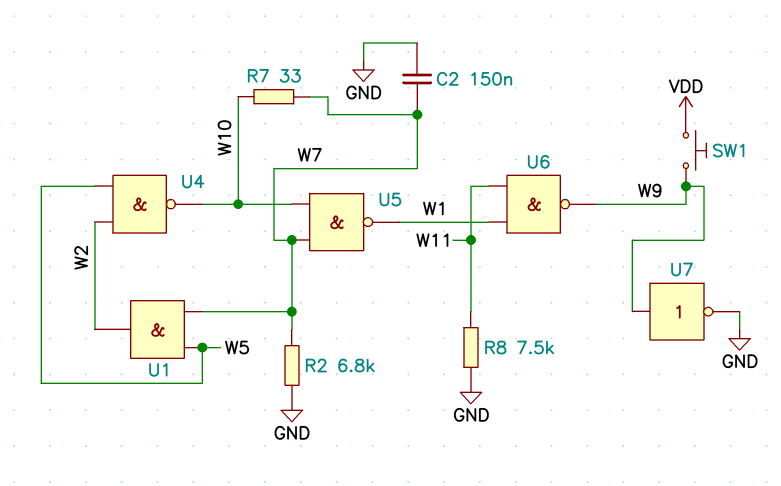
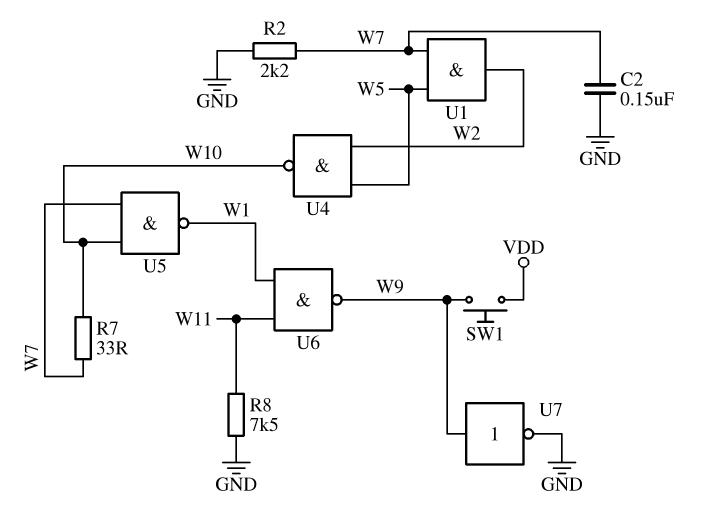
R2: 6.8k (GND, W7) -> 2.2k (GND, W7)

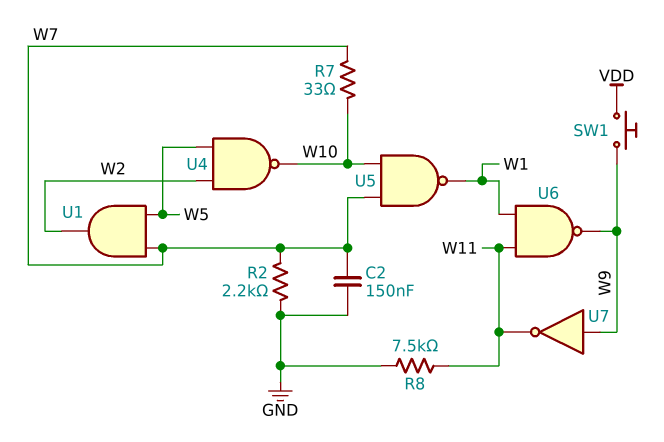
U7: NOT (in W9, out GND) -> NOT (in W9, out W11)

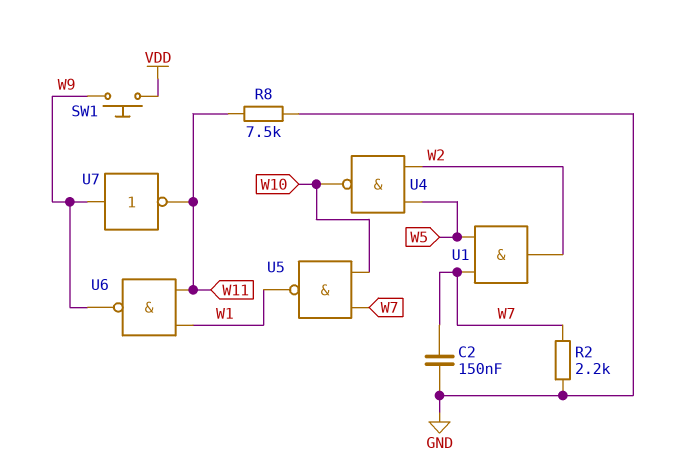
R7: 33 (W7, W10) -> none

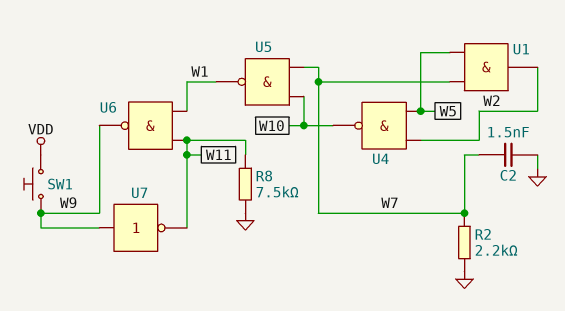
C2: 150nF (GND, W7) -> 1.5nF (GND, W7)

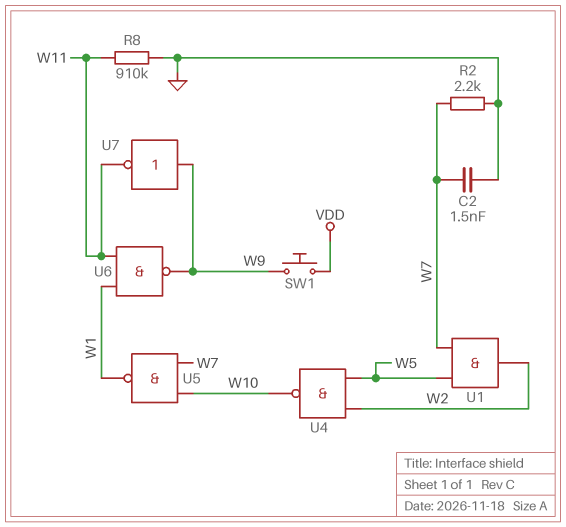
R8: 7.5k (GND, W11) -> 910k (GND, W11)

